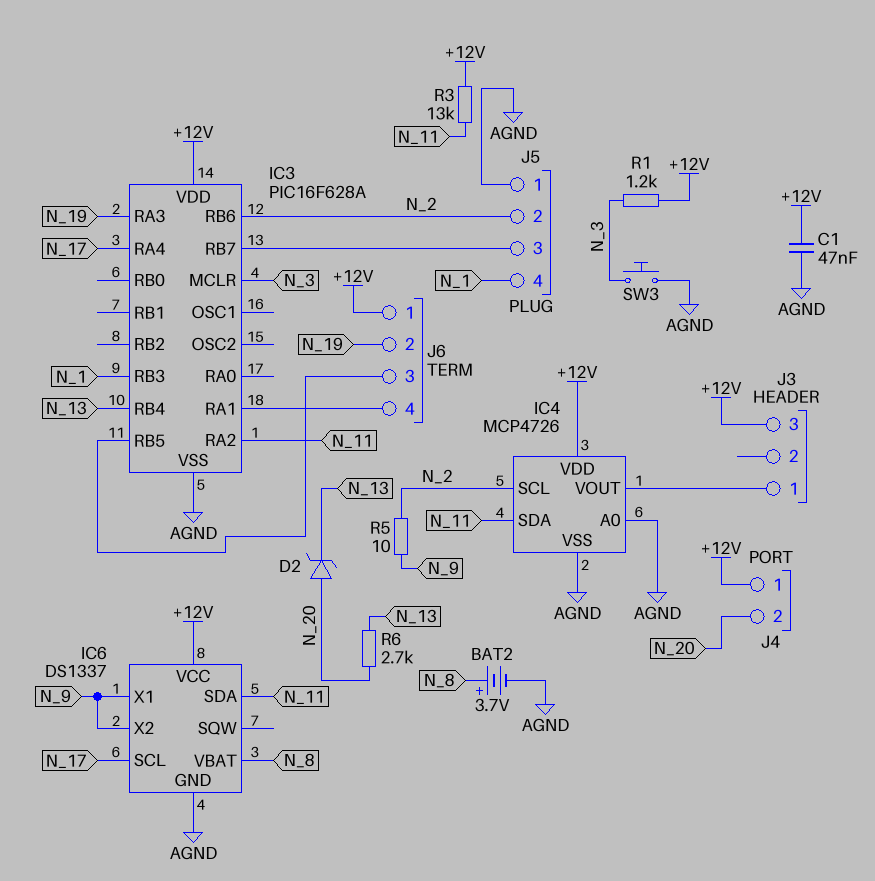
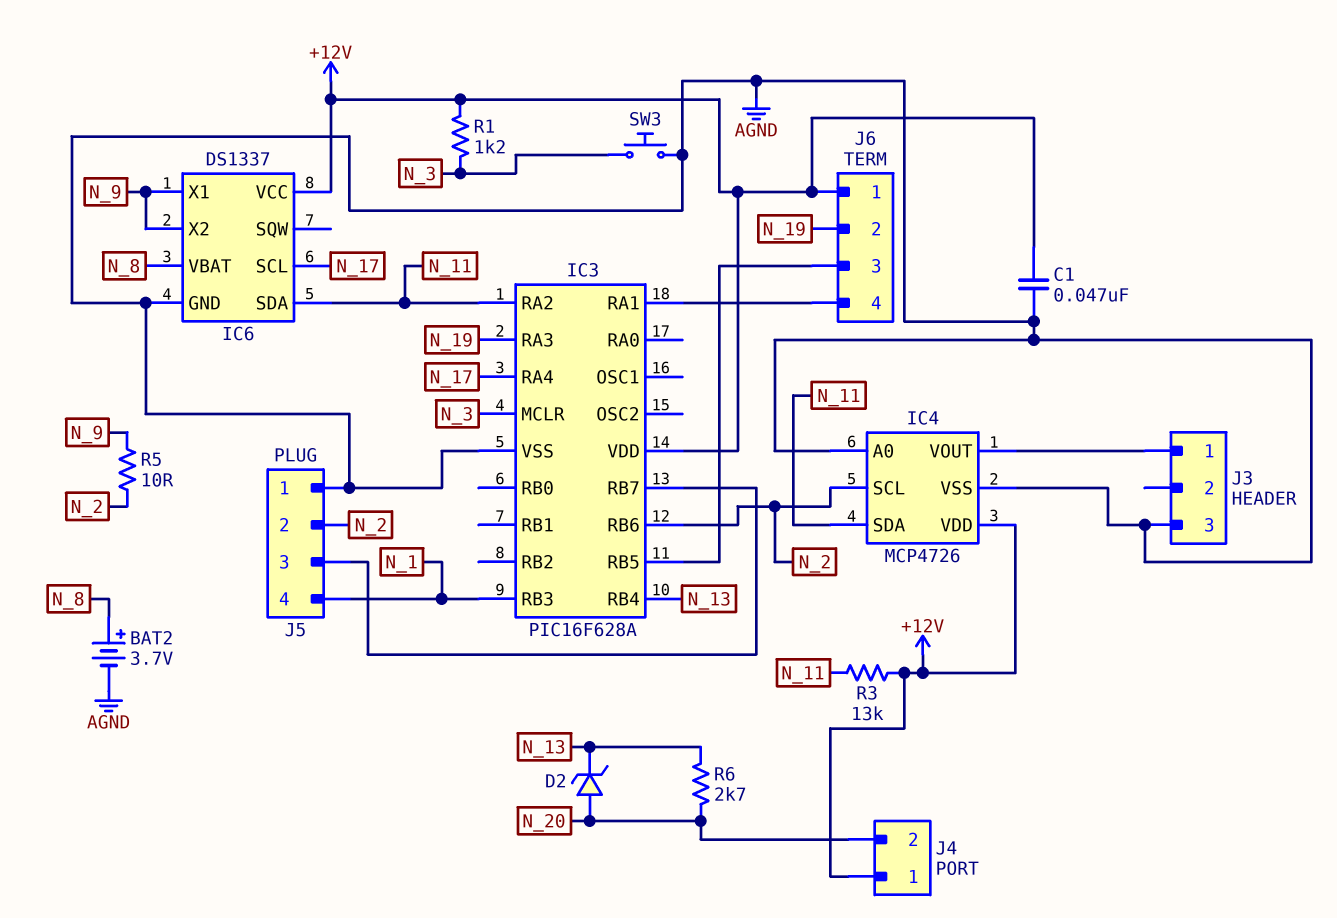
J3 pin 3: +12V -> AGND

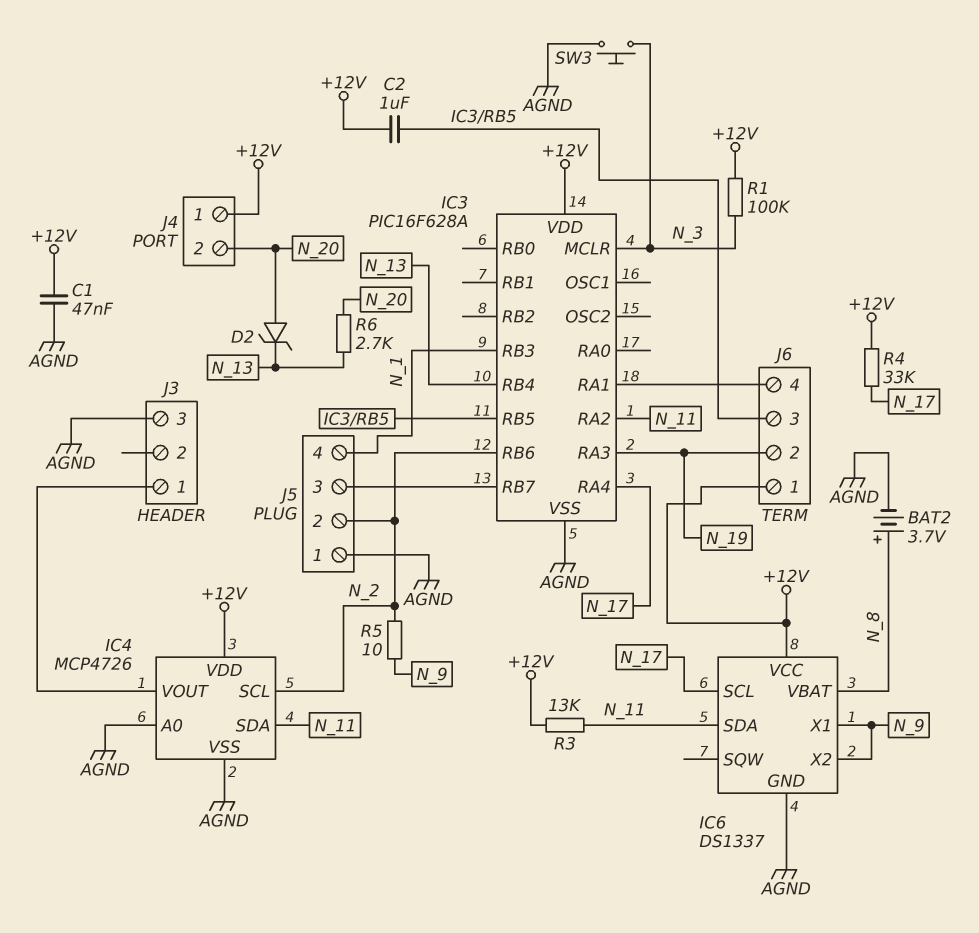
C2: none -> 1uF (+12V, IC3/RB5)
R1: 1.2k (+12V, N_3) -> 100k (+12V, N_3)
R4: none -> 33k (+12V, N_17)

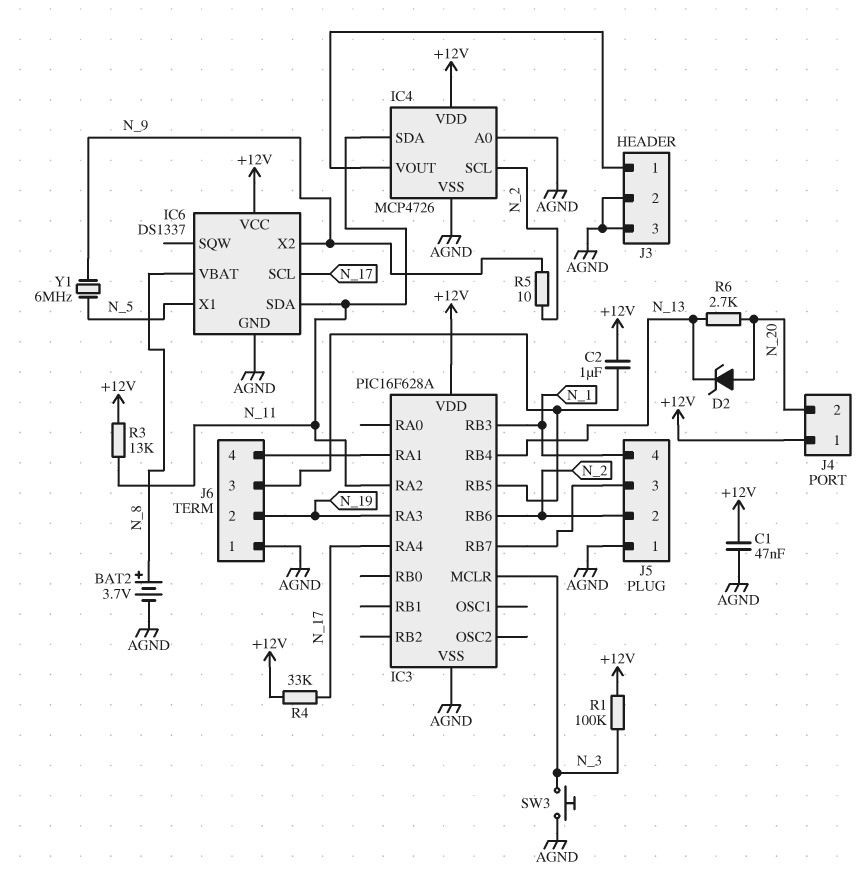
IC6 pin X1: N_9 -> N_5
J3 pin 2: none -> AGND
J6 pin 1: +12V -> AGND
Y1: none -> 6MHz (N_5, N_9)

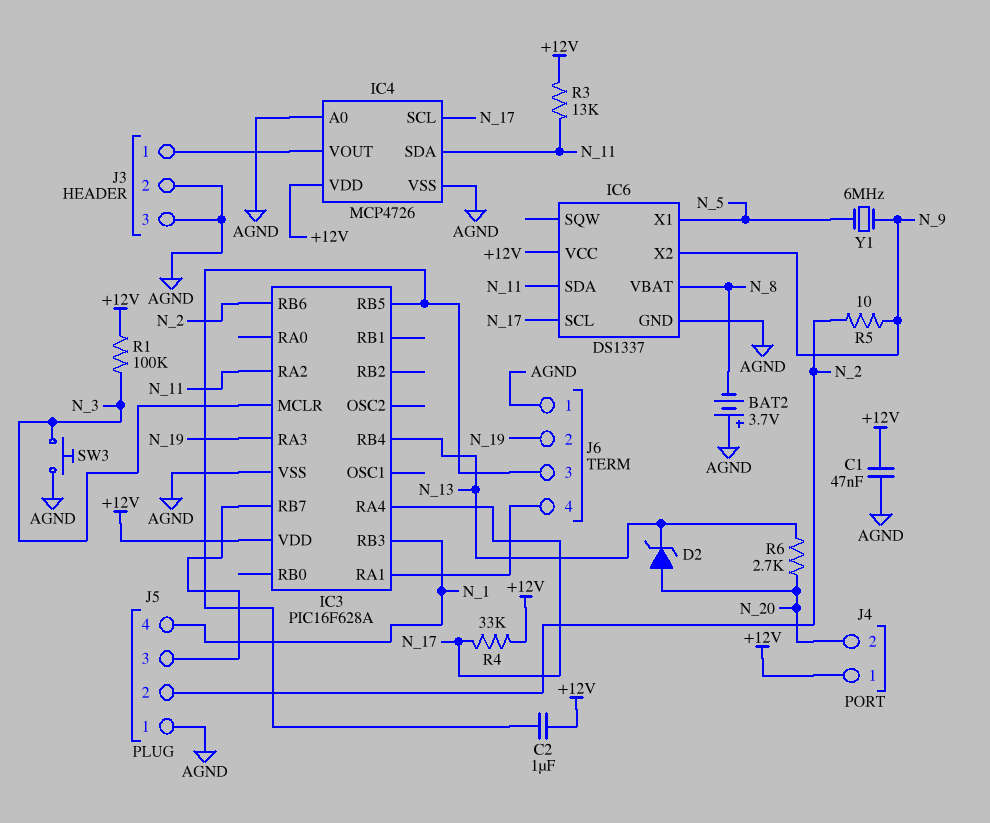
BAT2: 3.7V (plus N_8, minus AGND) -> 3.7V (plus AGND, minus N_8)
IC4 pin SCL: N_2 -> N_17

